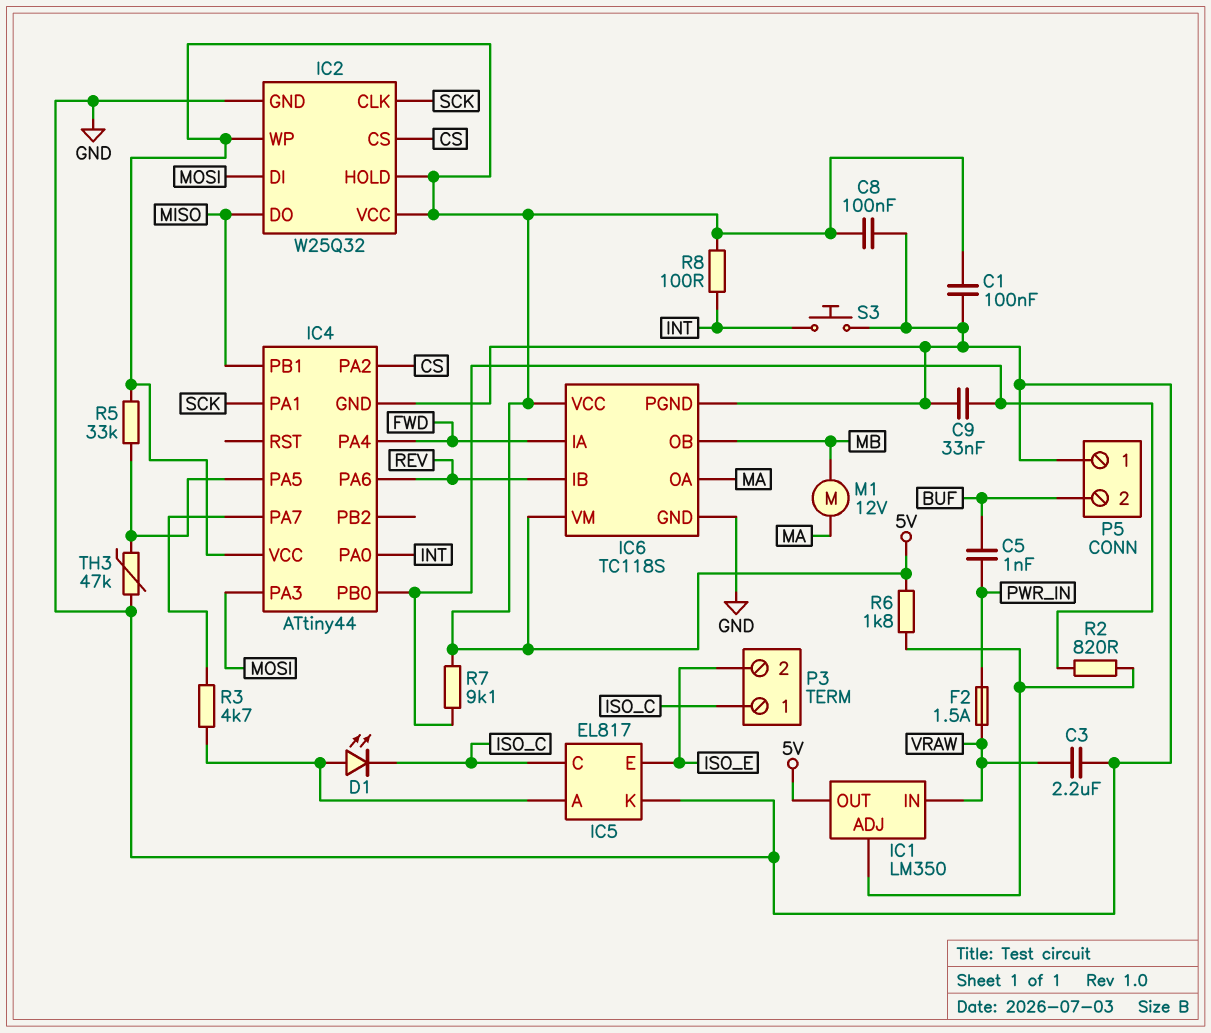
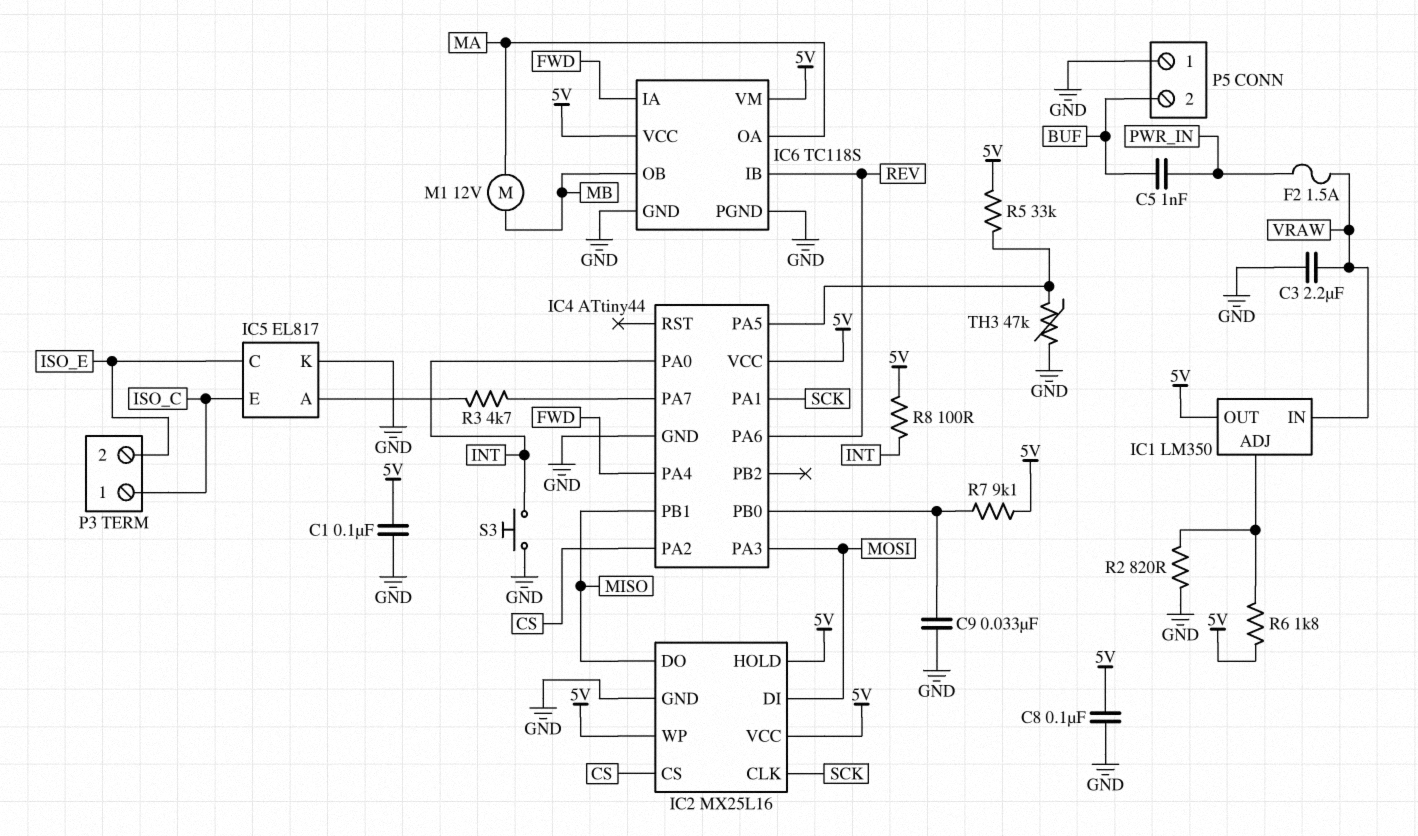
D1: LED (A IC5/A, K ISO_C) -> none
IC2: W25Q32 -> MX25L16
IC5 pin C: ISO_C -> ISO_E
IC5 pin E: ISO_E -> ISO_C
R2: 820 (IC1/ADJ, IC4/PB0) -> 820 (GND, IC1/ADJ)

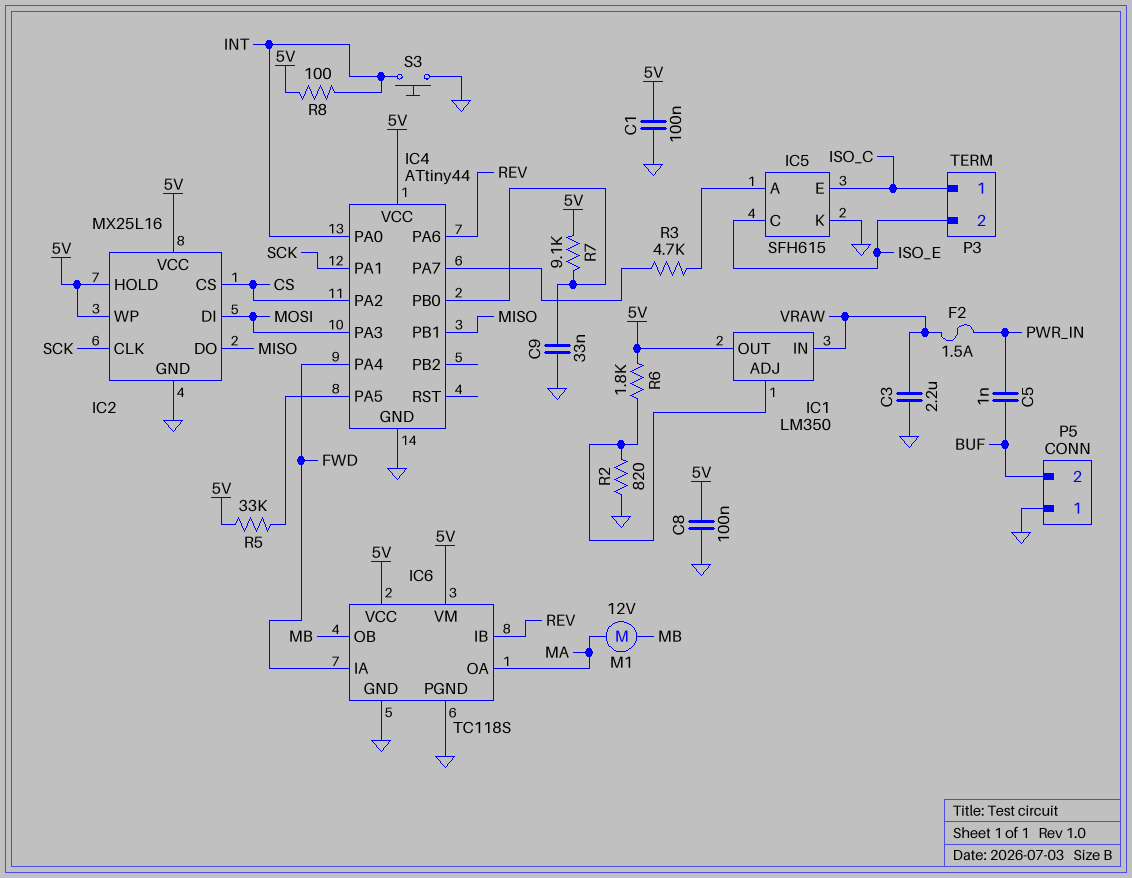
IC5: EL817 -> SFH615
TH3: 47k (GND, IC4/PA5) -> none

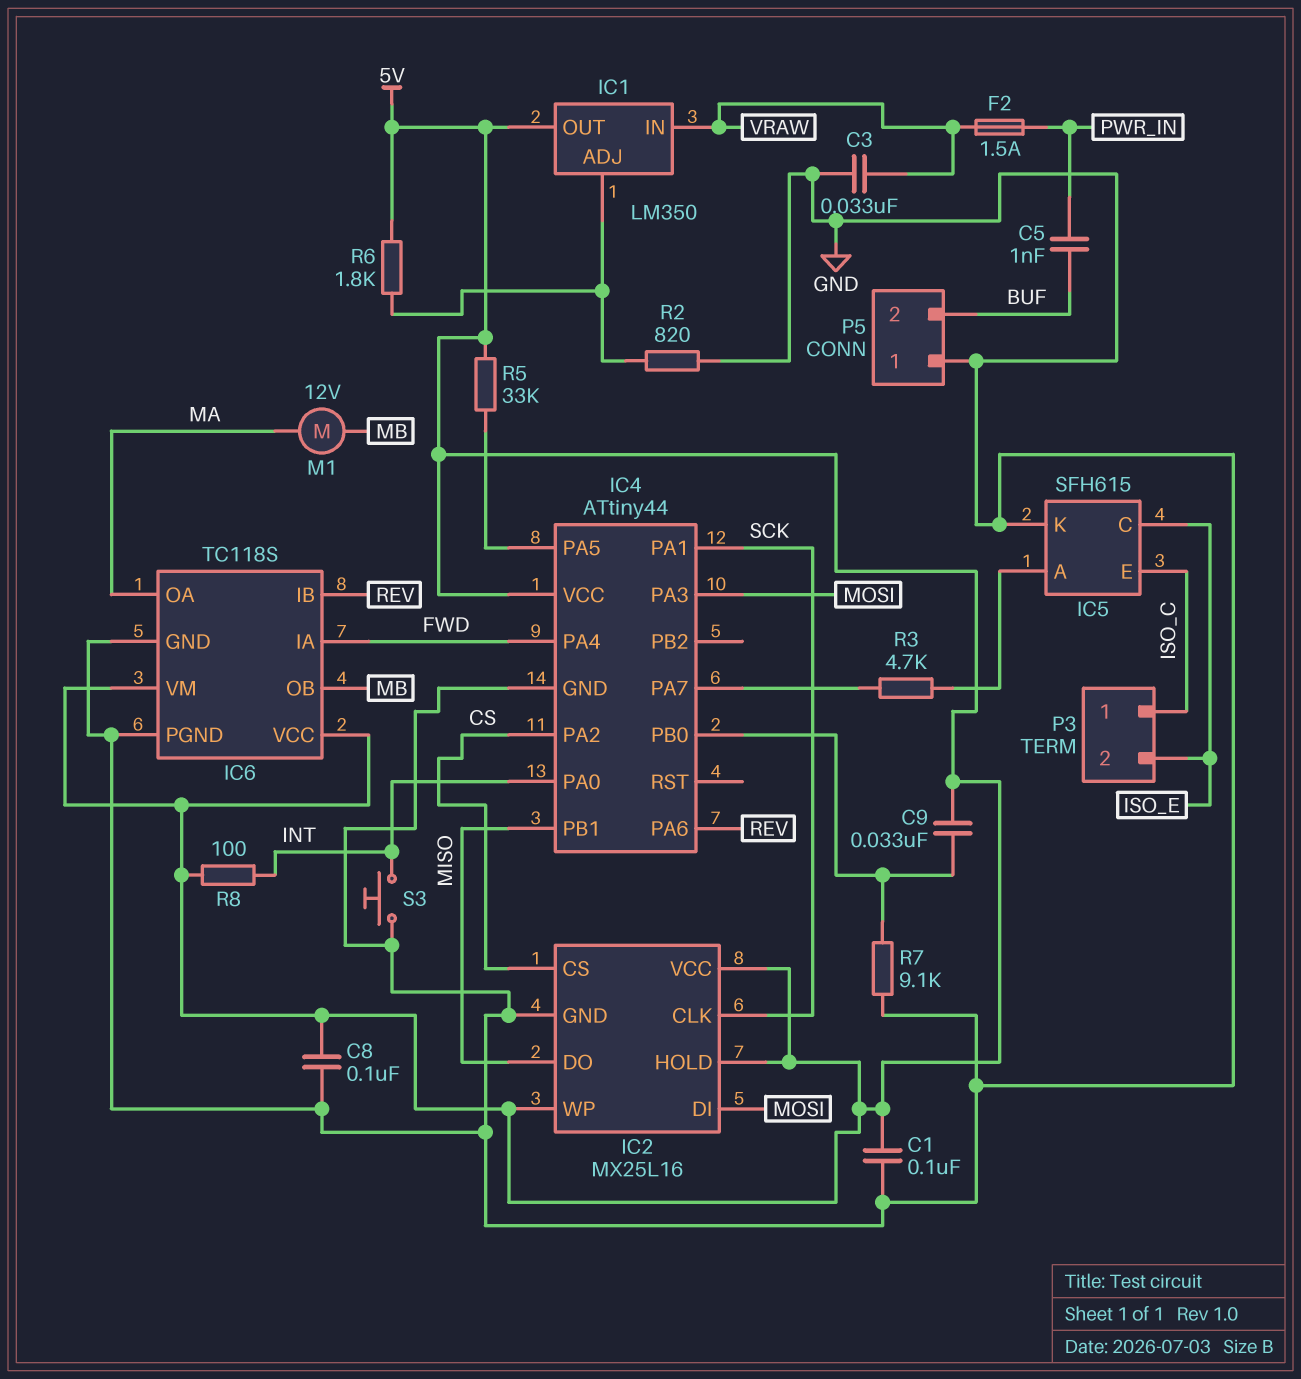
C3: 2.2uF (GND, VRAW) -> 33nF (GND, VRAW)
C9: 33nF (GND, IC4/PB0) -> 33nF (5V, IC4/PB0)
R7: 9.1k (5V, IC4/PB0) -> 9.1k (GND, IC4/PB0)

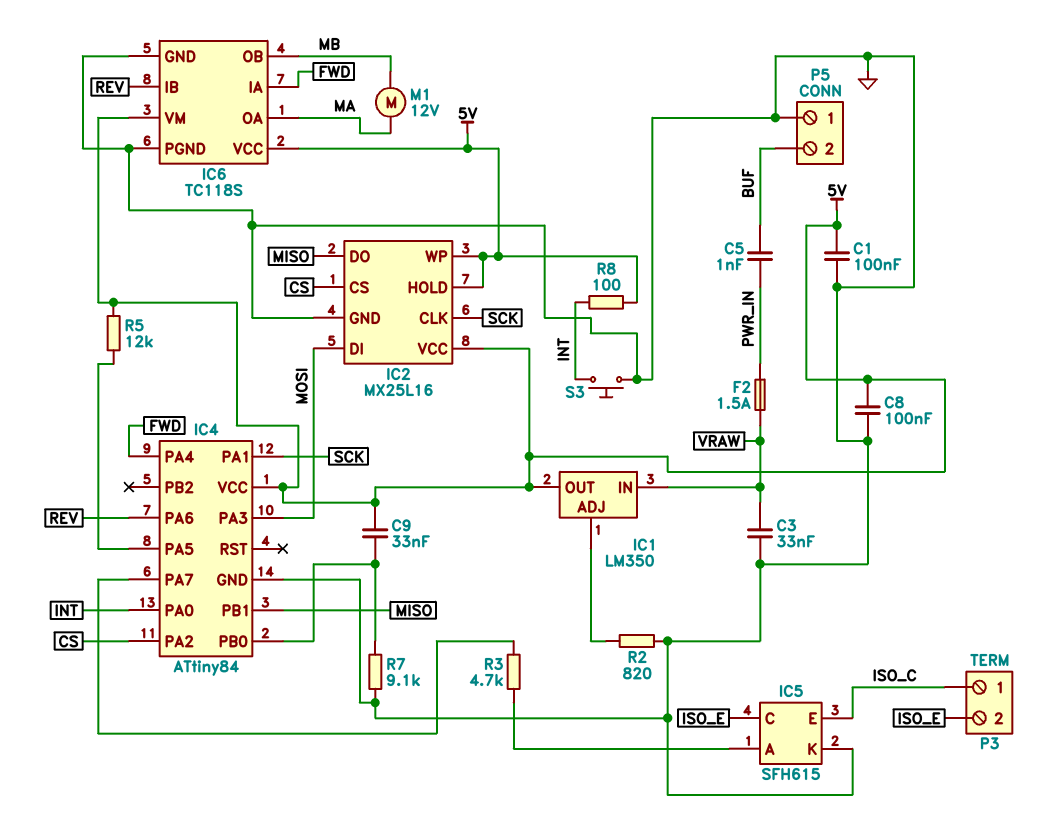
IC4: ATtiny44 -> ATtiny84
R5: 33k (5V, IC4/PA5) -> 12k (5V, IC4/PA5)
R6: 1.8k (5V, IC1/ADJ) -> none

